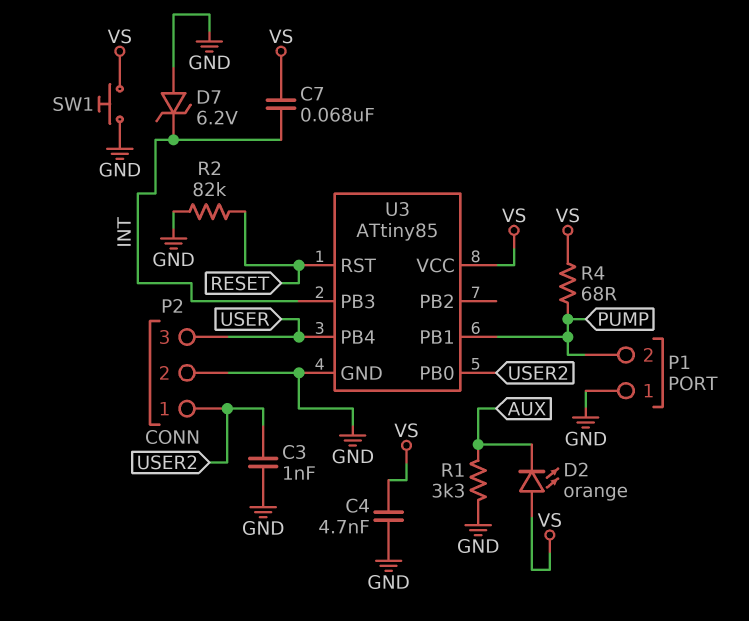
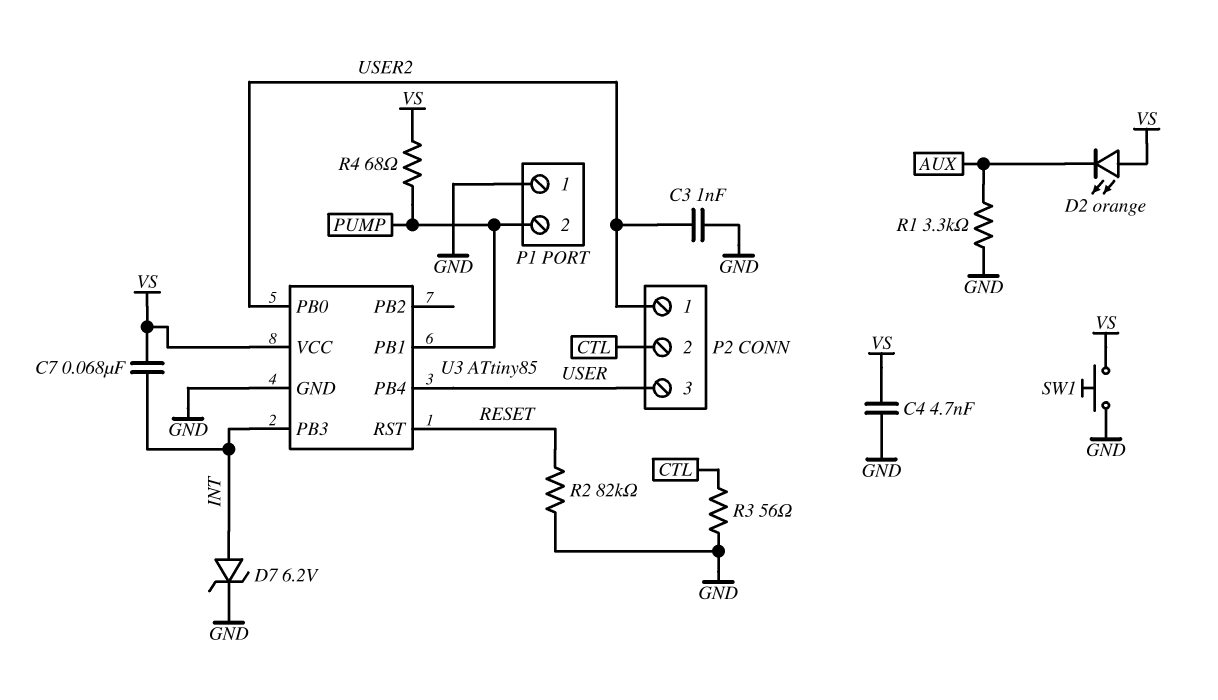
D7: zener 6.2V (A GND, K INT) -> zener 6.2V (A INT, K GND)
P2 pin 2: GND -> CTL
R3: none -> 56 (CTL, GND)

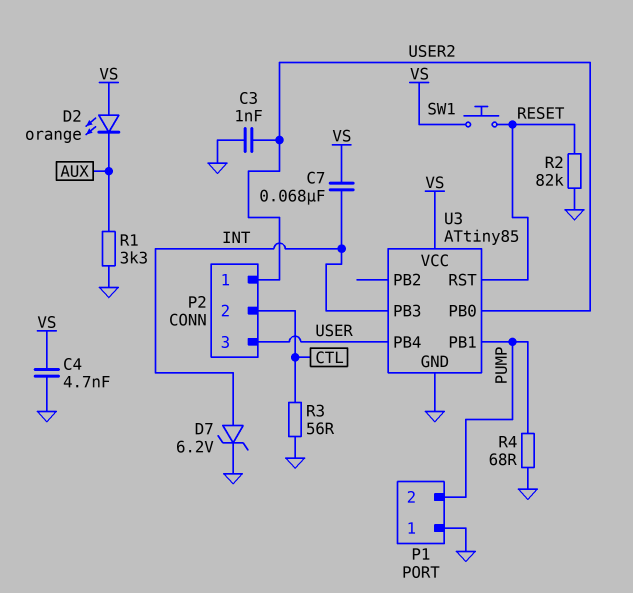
R4: 68 (PUMP, VS) -> 68 (GND, PUMP)
SW1: button (GND, VS) -> button (RESET, VS)

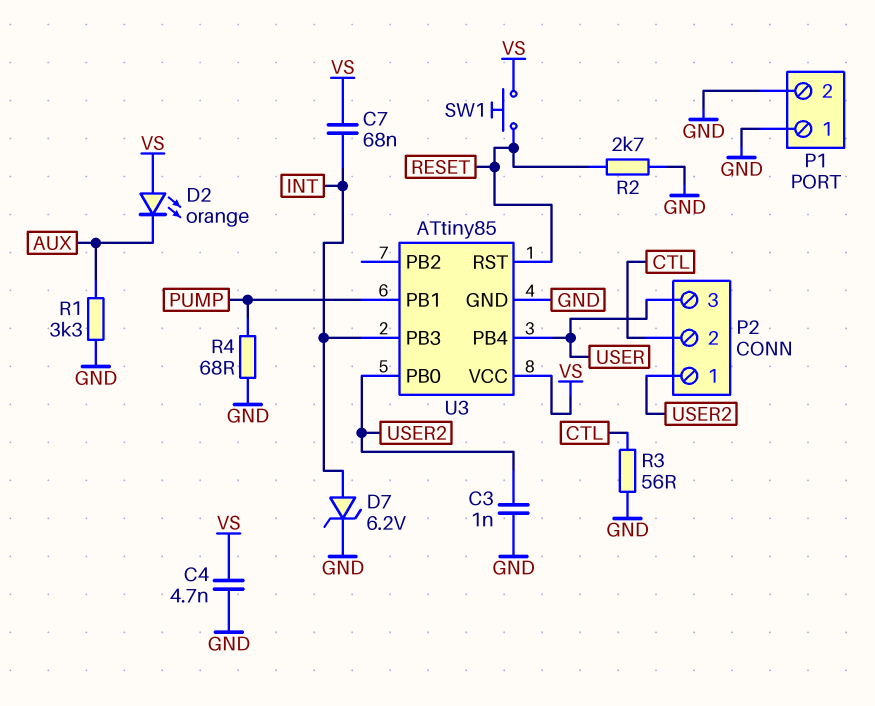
P1 pin 2: PUMP -> GND
R2: 82k (GND, RESET) -> 2.7k (GND, RESET)

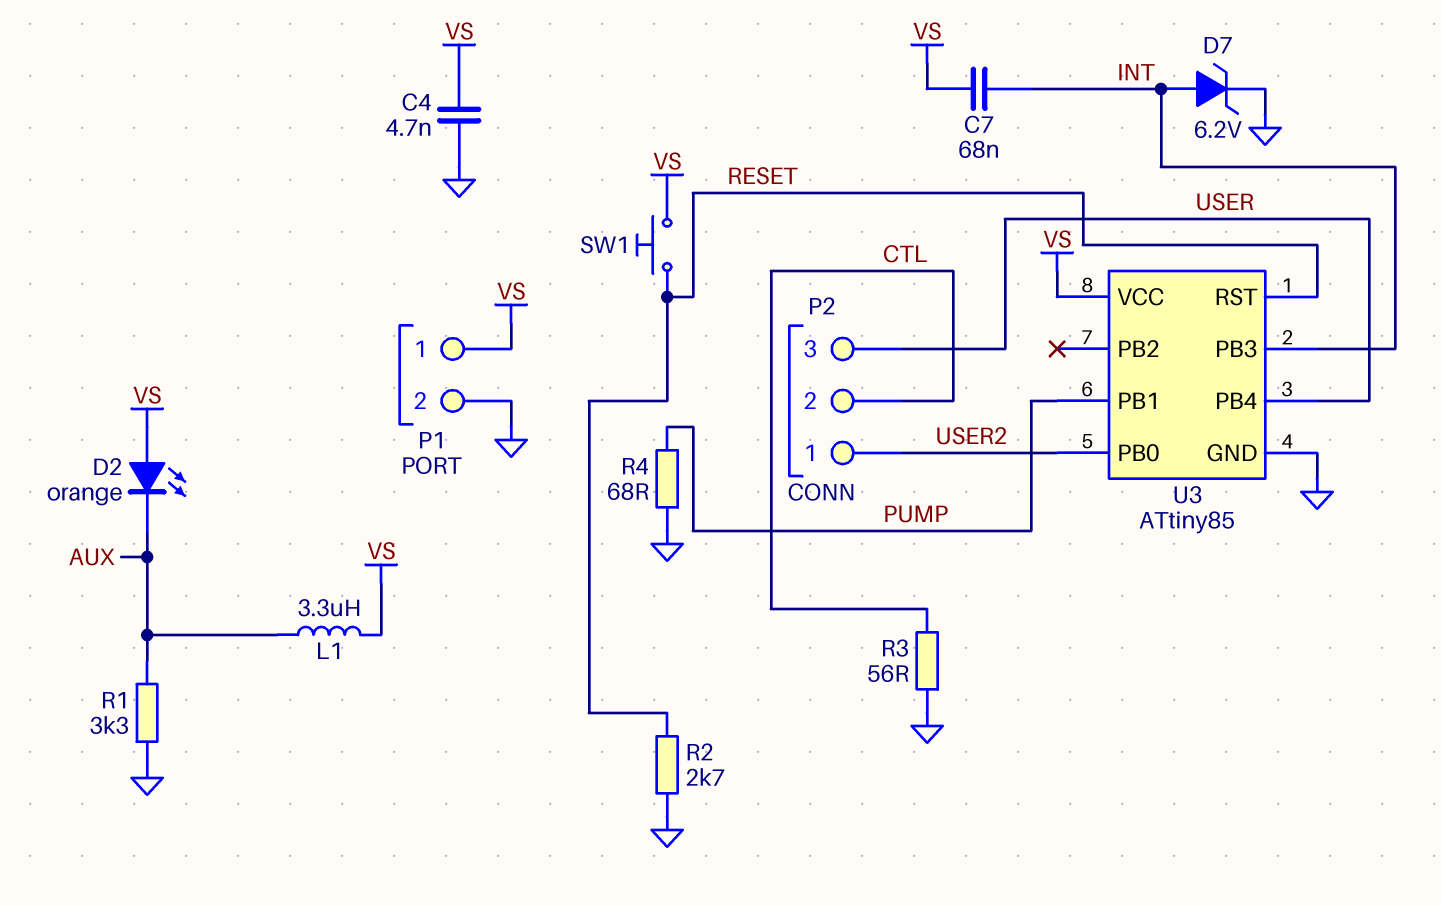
C3: 1nF (GND, USER2) -> none
L1: none -> 3.3uH (AUX, VS)
P1 pin 1: GND -> VS

